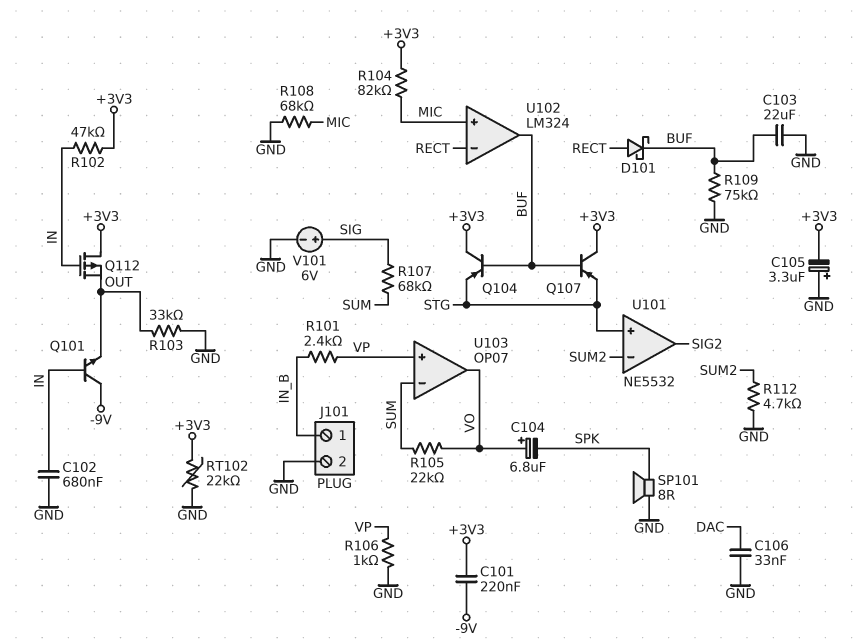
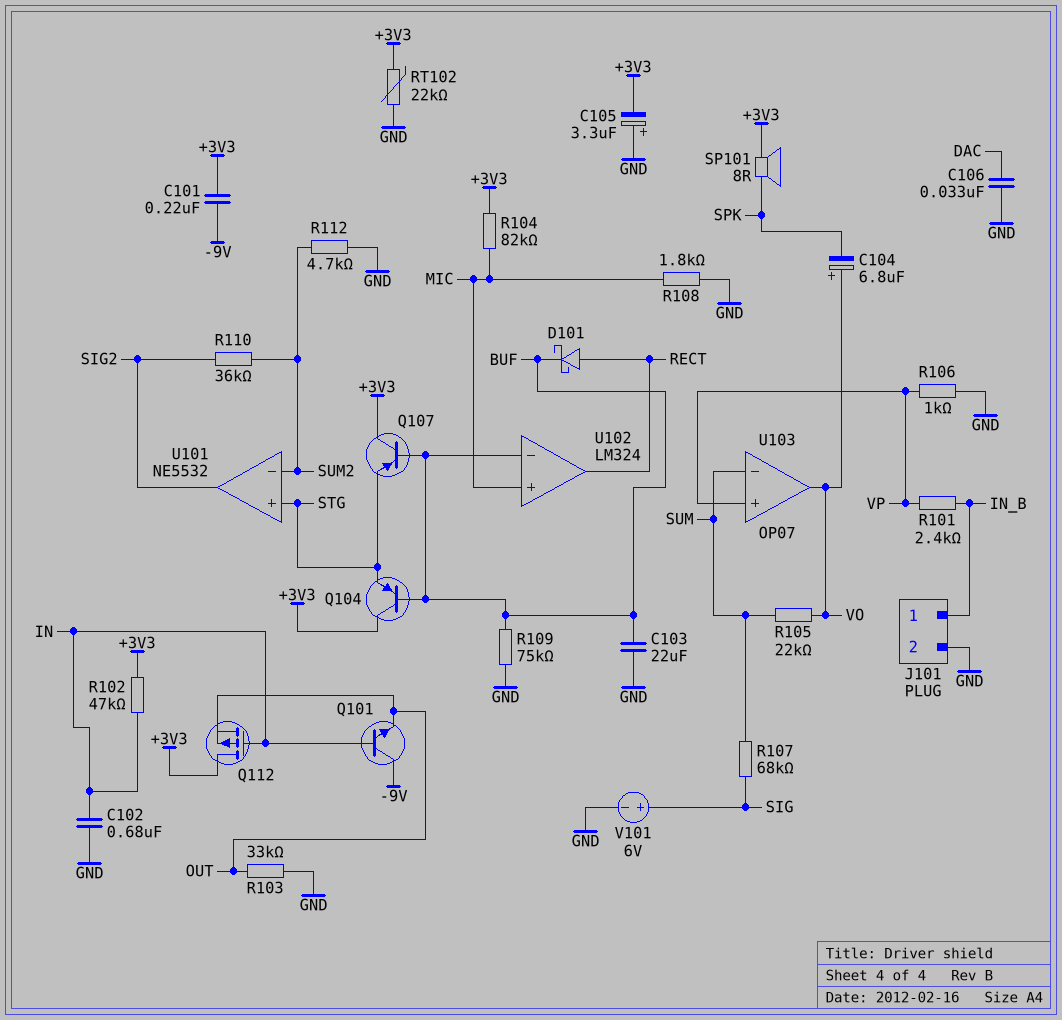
R108: 68k (GND, MIC) -> 1.8k (GND, MIC)
R110: none -> 36k (SIG2, SUM2)
SP101: speaker 8R (GND, SPK) -> speaker 8R (+3V3, SPK)
U102 pin in-: RECT -> BUF
U102 pin out: BUF -> RECT

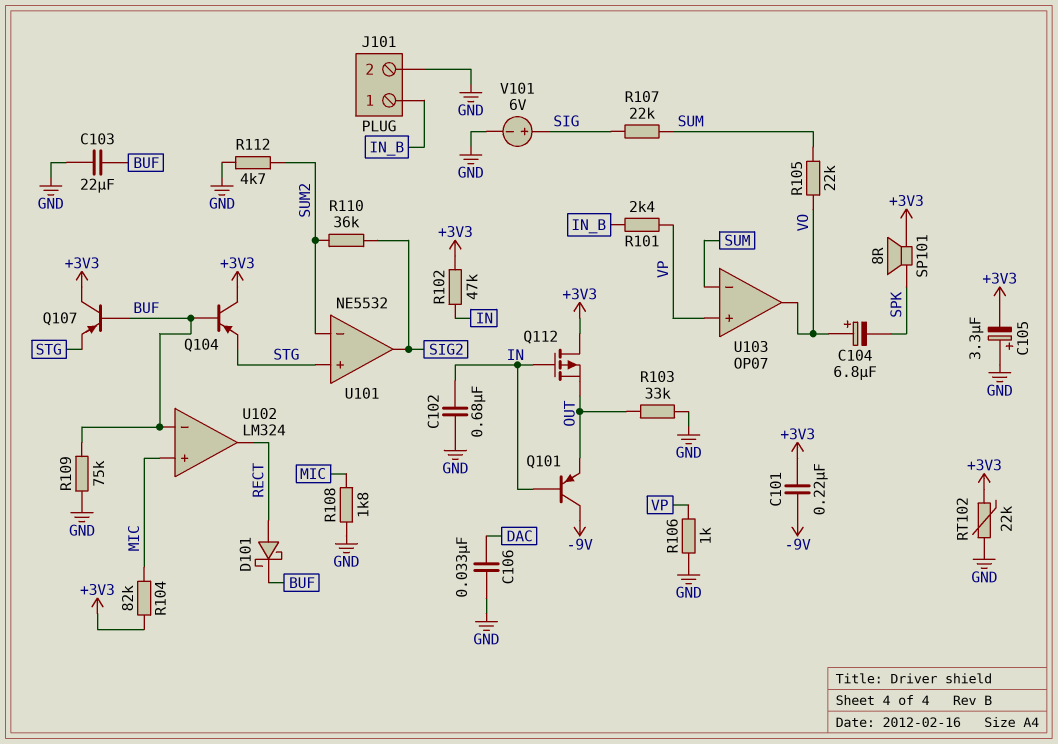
Q101: NPN (B IN, C -9V, E OUT) -> PNP (B IN, C -9V, E OUT)
R107: 68k (SIG, SUM) -> 22k (SIG, SUM)

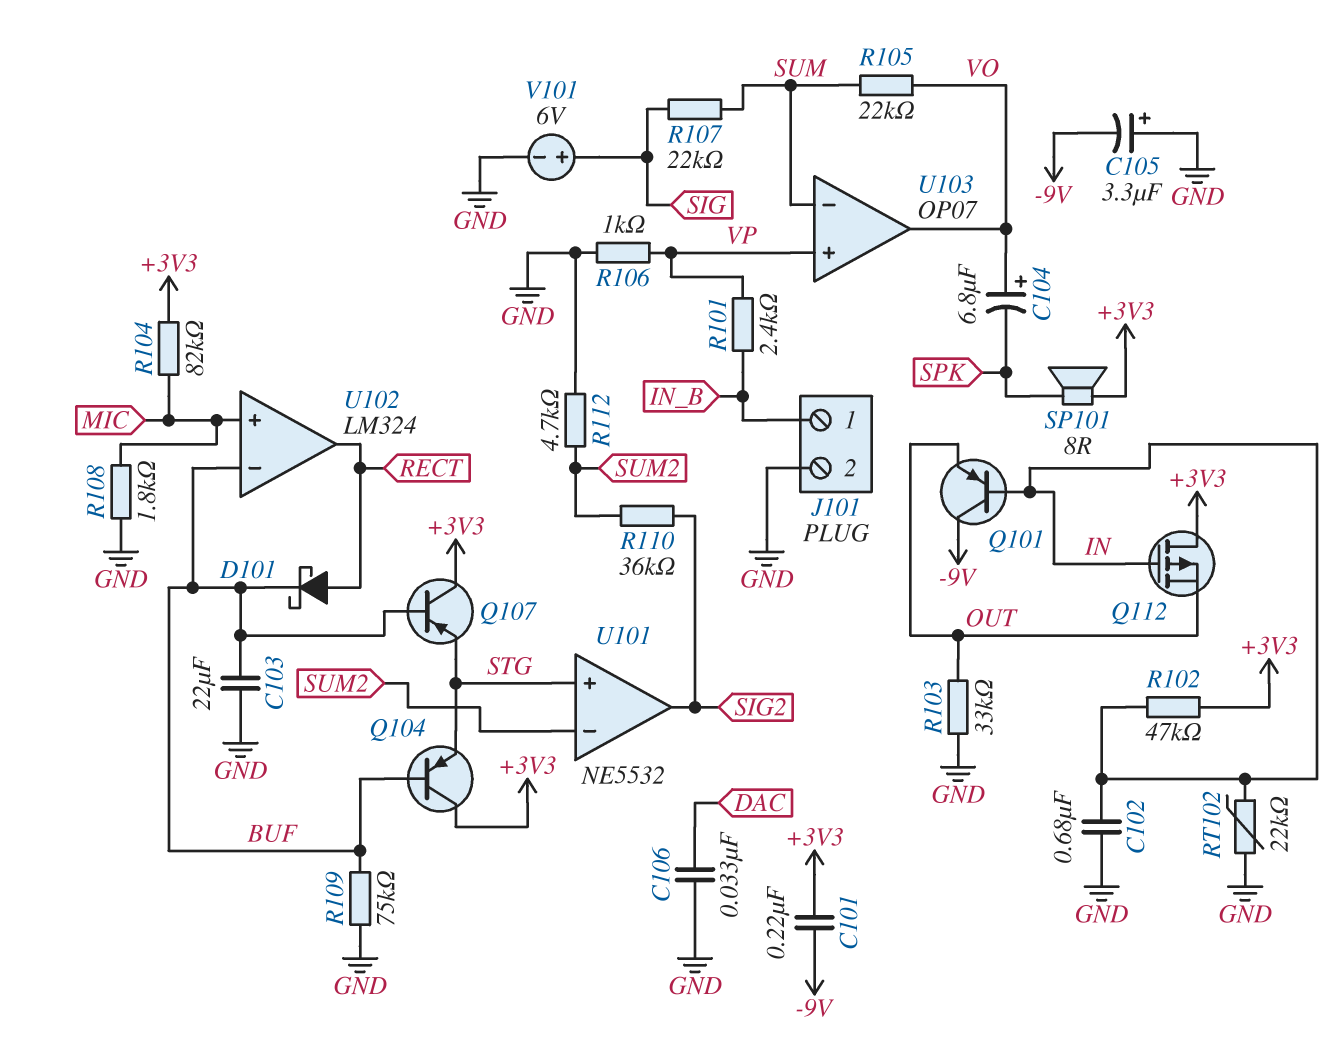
C105: 3.3uF (plus GND, minus +3V3) -> 3.3uF (plus GND, minus -9V)
RT102: 22k (+3V3, GND) -> 22k (GND, IN)

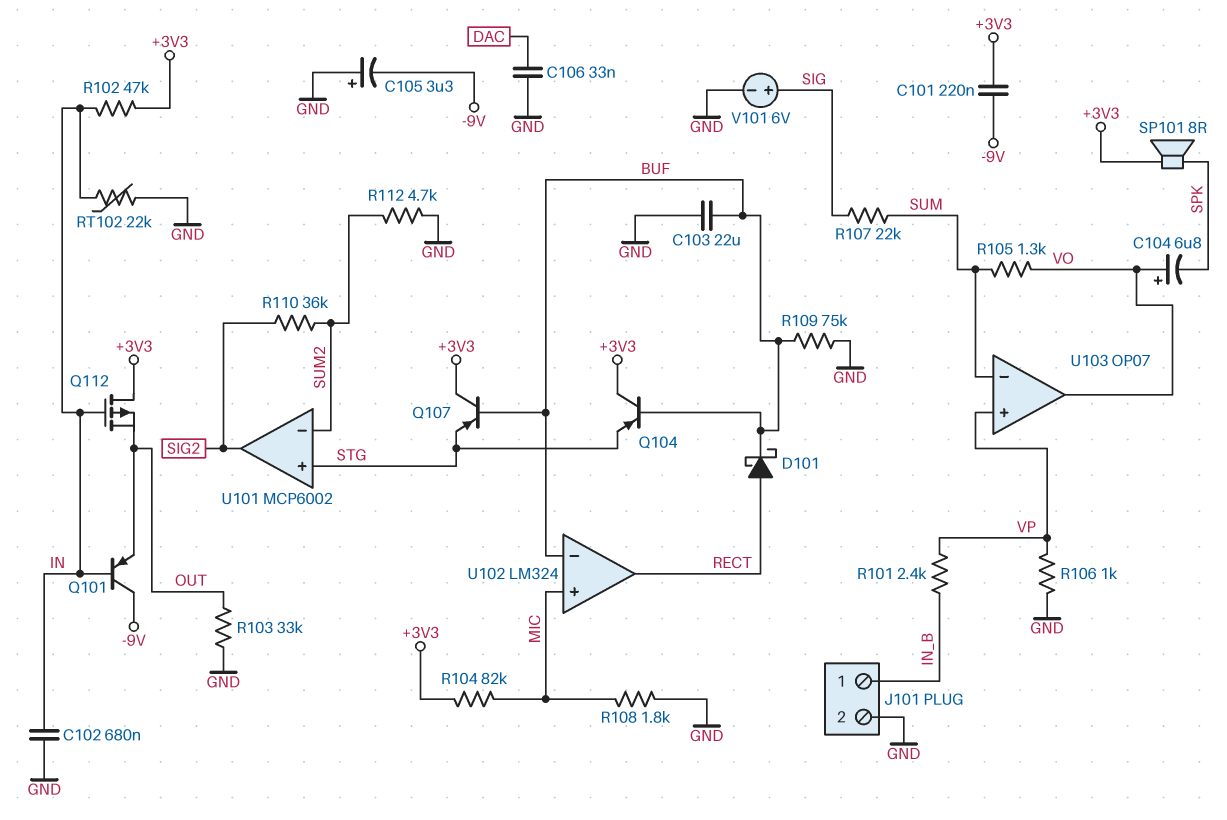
R105: 22k (SUM, VO) -> 1.3k (SUM, VO)
U101: NE5532 -> MCP6002

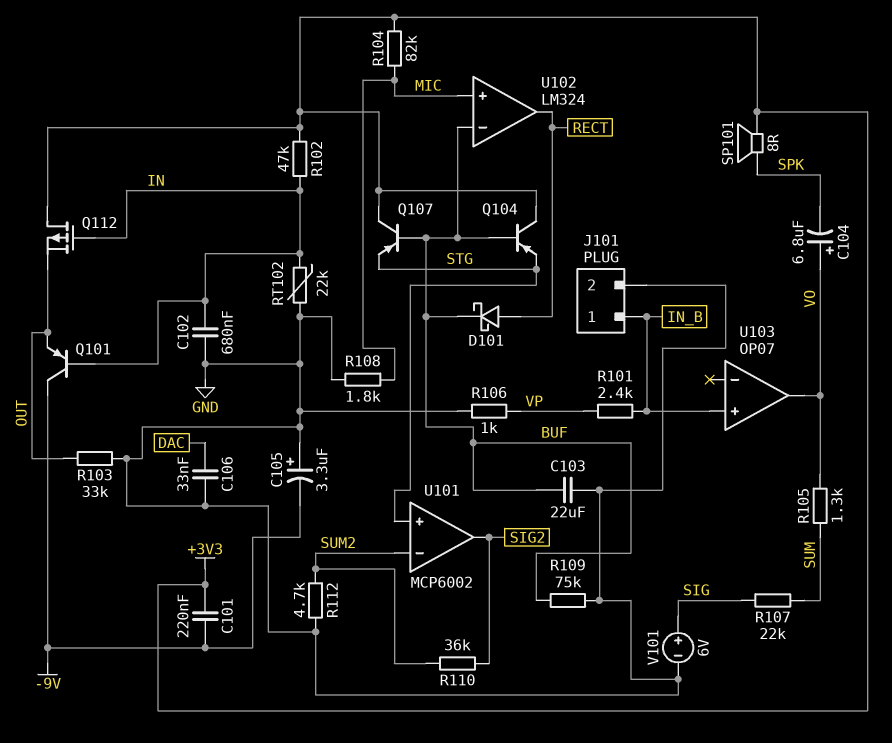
U103 pin in+: VP -> IN_B
U103 pin in-: SUM -> none

